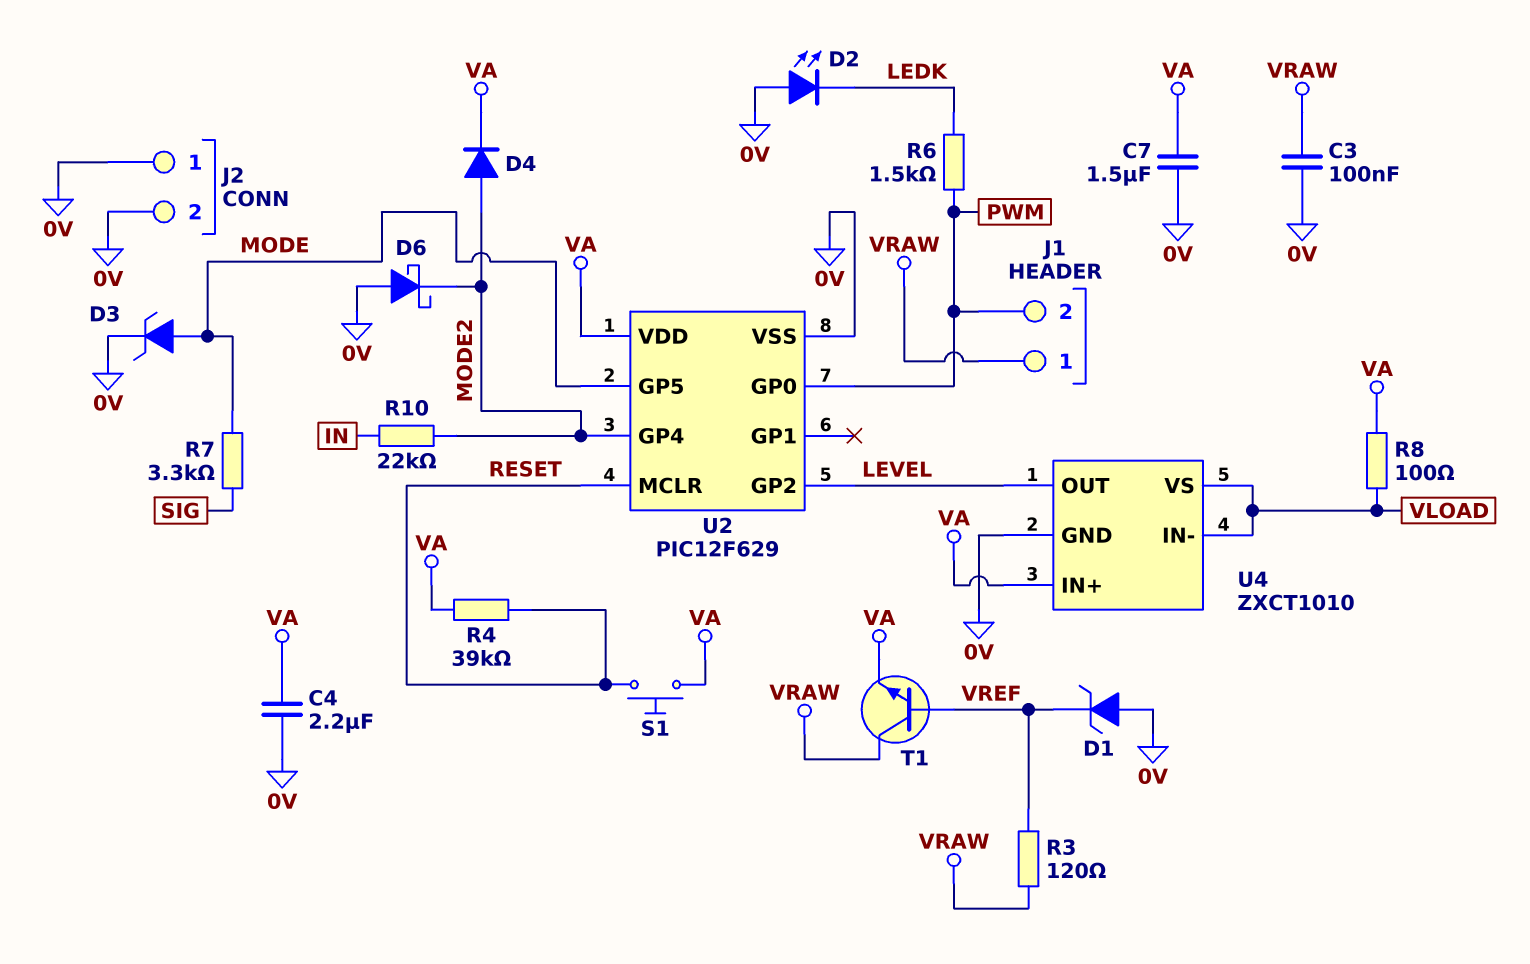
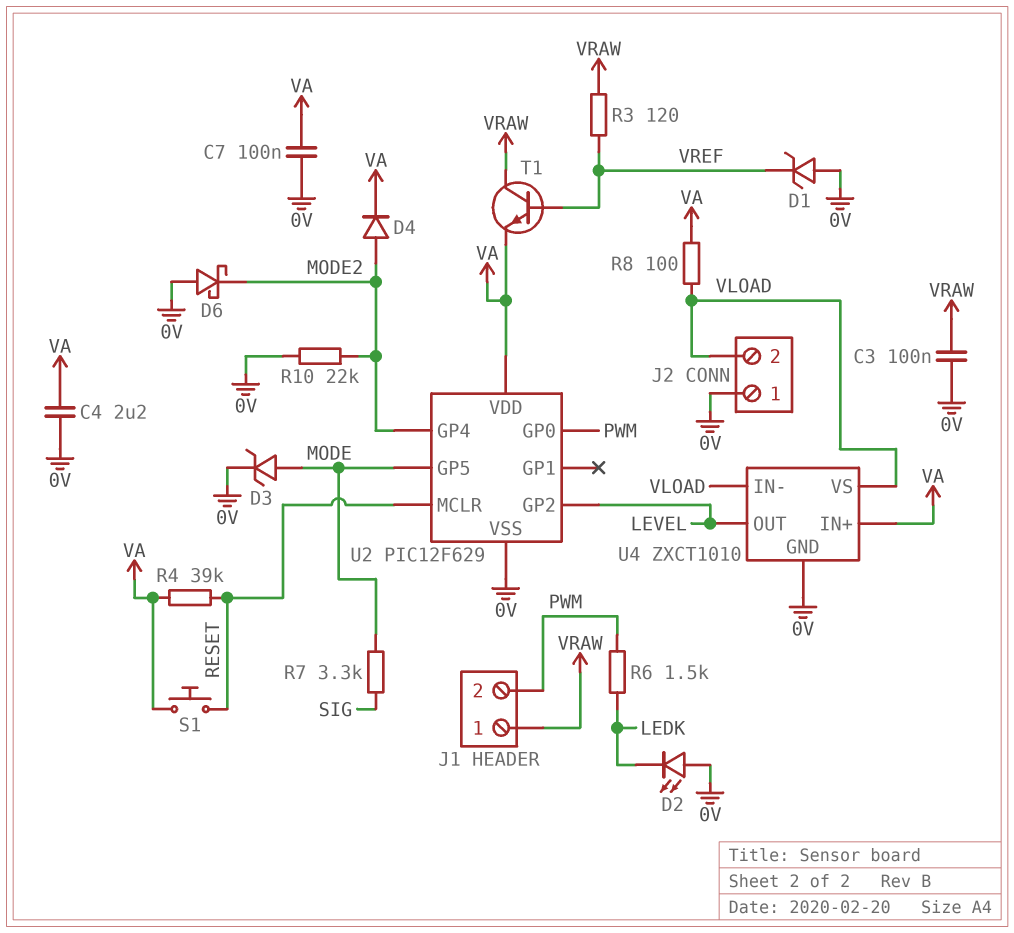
C7: 1.5uF (0V, VA) -> 100nF (0V, VA)
J2 pin 2: 0V -> VLOAD
R10: 22k (IN, MODE2) -> 22k (0V, MODE2)

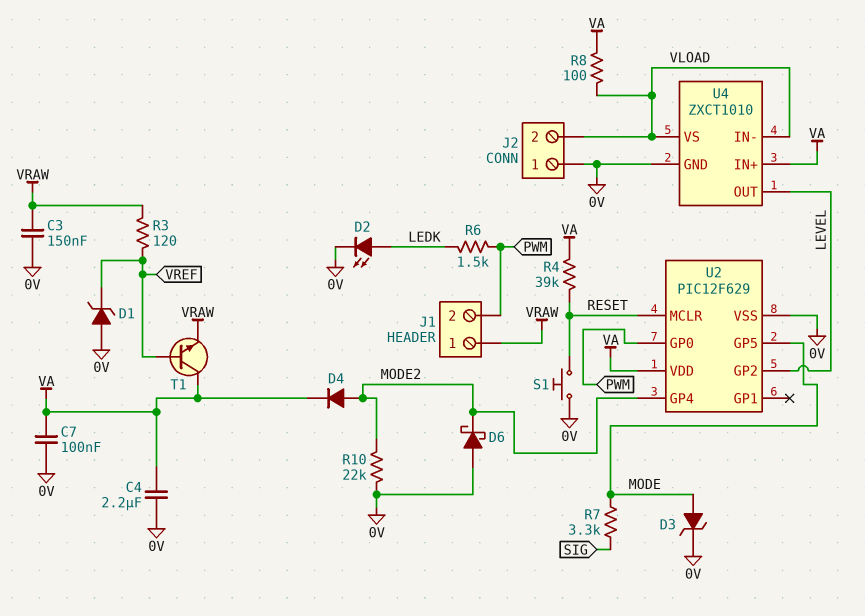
C3: 100nF (0V, VRAW) -> 150nF (0V, VRAW)
D2: LED (A 0V, K LEDK) -> LED (A LEDK, K 0V)
S1: button (RESET, VA) -> button (0V, RESET)
T1: NPN (B VREF, C VRAW, E VA) -> NPN (B VREF, C VA, E VRAW)

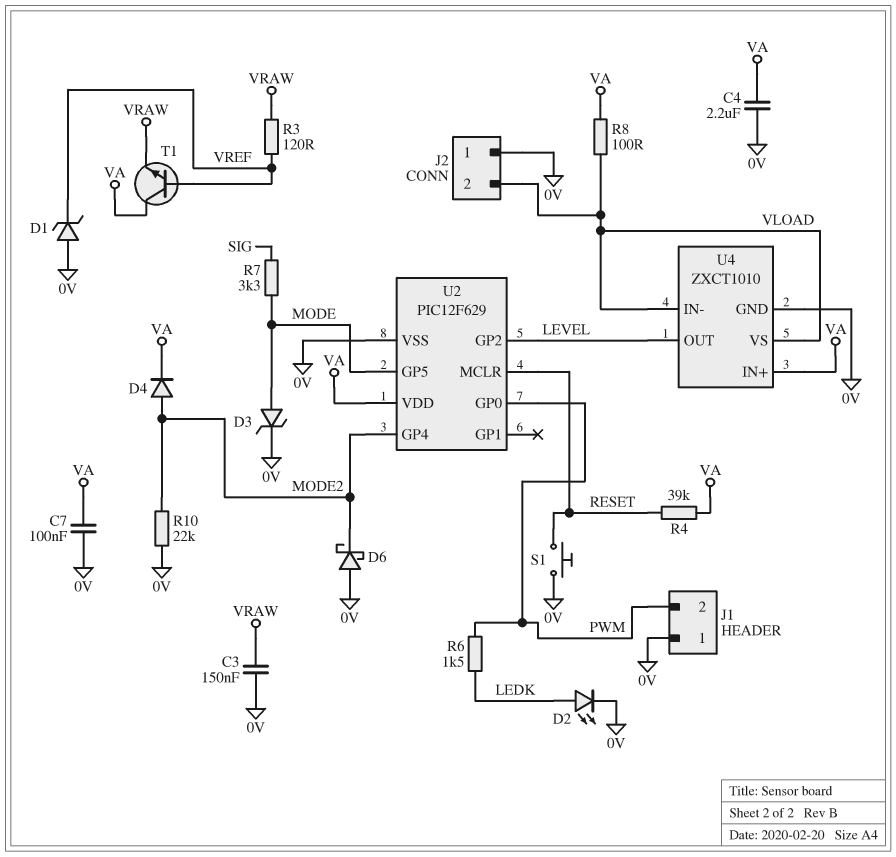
J1 pin 1: VRAW -> 0V

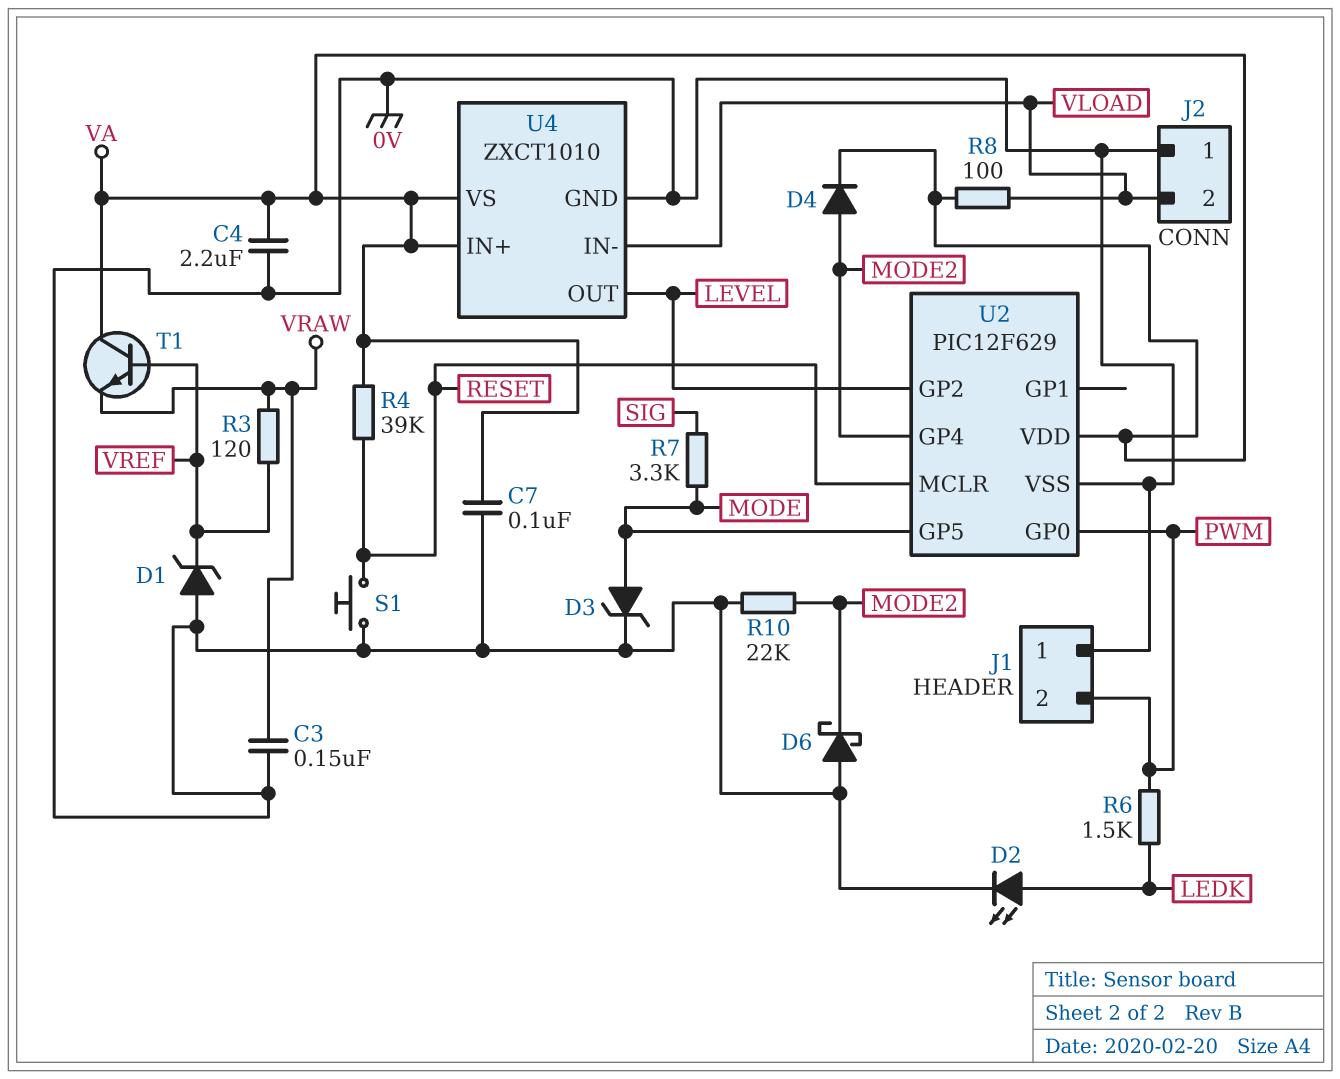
U4 pin VS: VLOAD -> VA

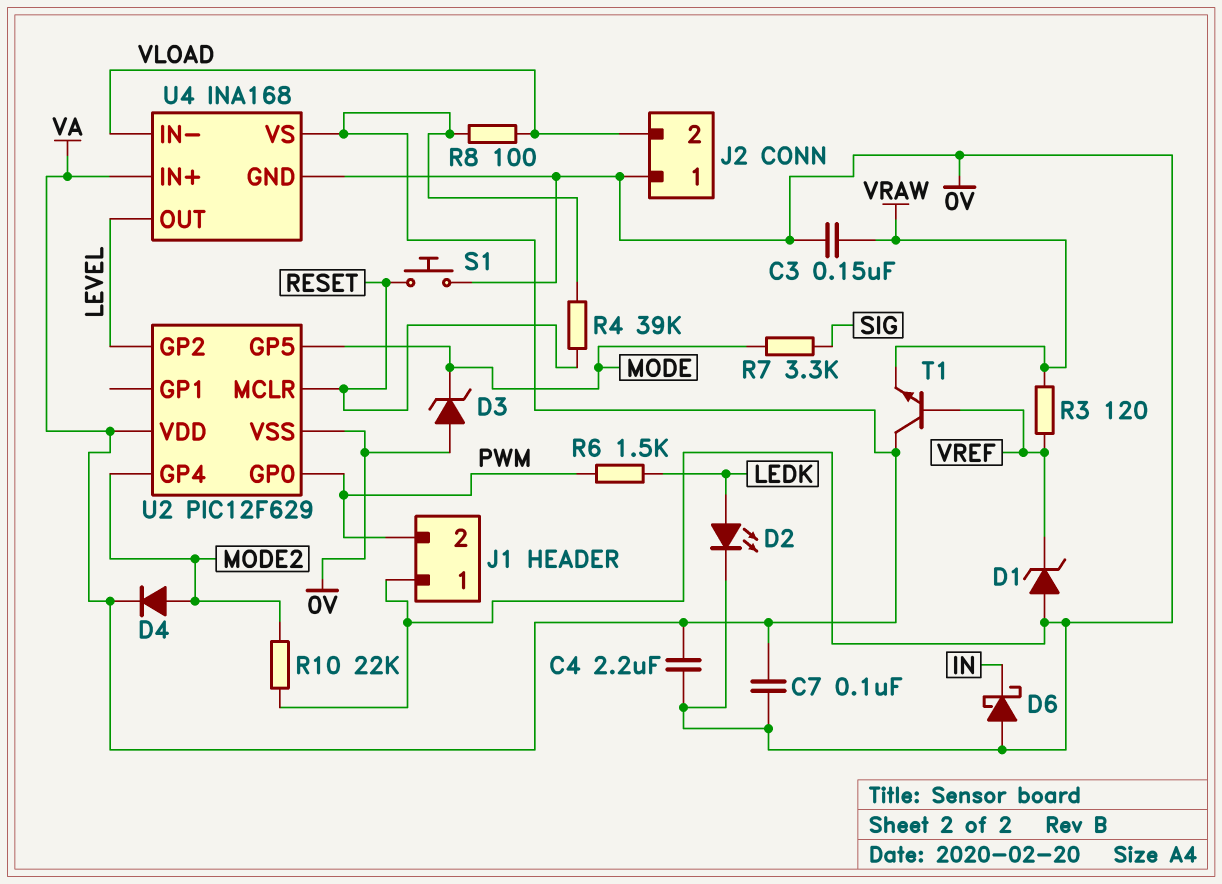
D3: zener (A MODE, K 0V) -> zener (A 0V, K MODE)
D6: schottky (A 0V, K MODE2) -> schottky (A 0V, K IN)
U4: ZXCT1010 -> INA168

